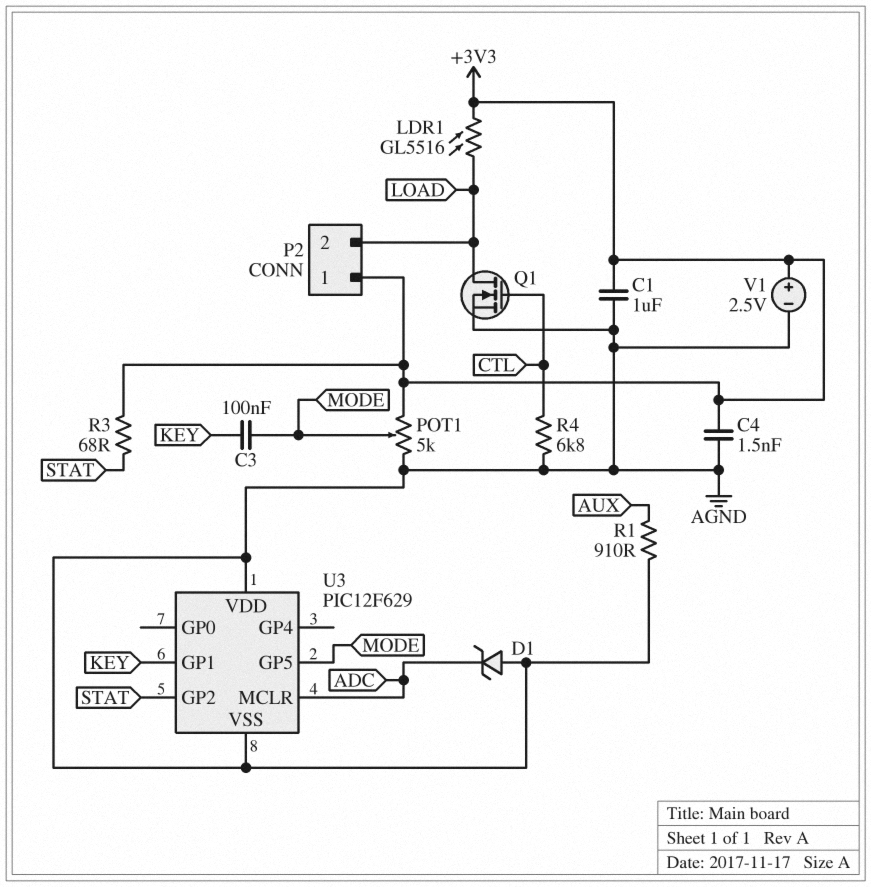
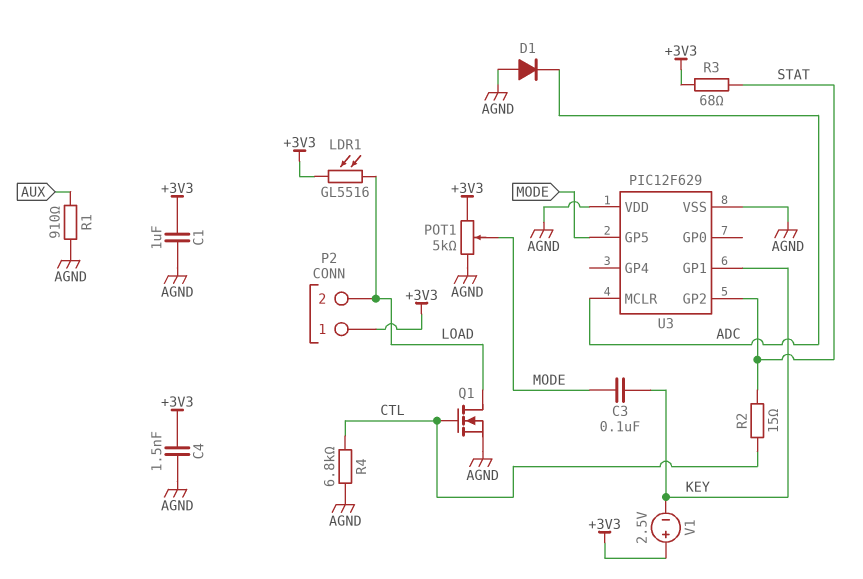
D1: zener (A AGND, K ADC) -> diode (A AGND, K ADC)
R2: none -> 15 (CTL, STAT)
V1: 2.5V (plus +3V3, minus AGND) -> 2.5V (plus +3V3, minus KEY)

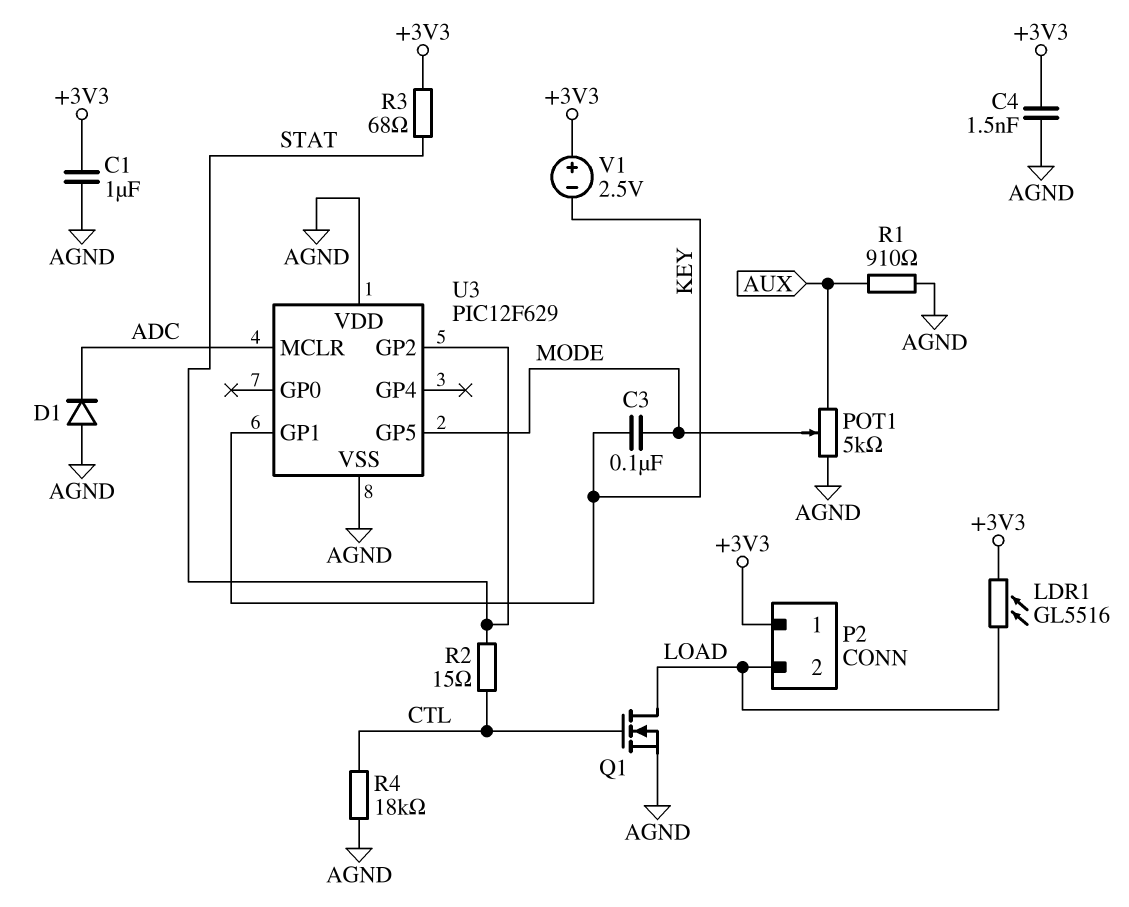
POT1: 5k (+3V3, AGND, wiper MODE) -> 5k (AGND, AUX, wiper MODE)
R4: 6.8k (AGND, CTL) -> 18k (AGND, CTL)

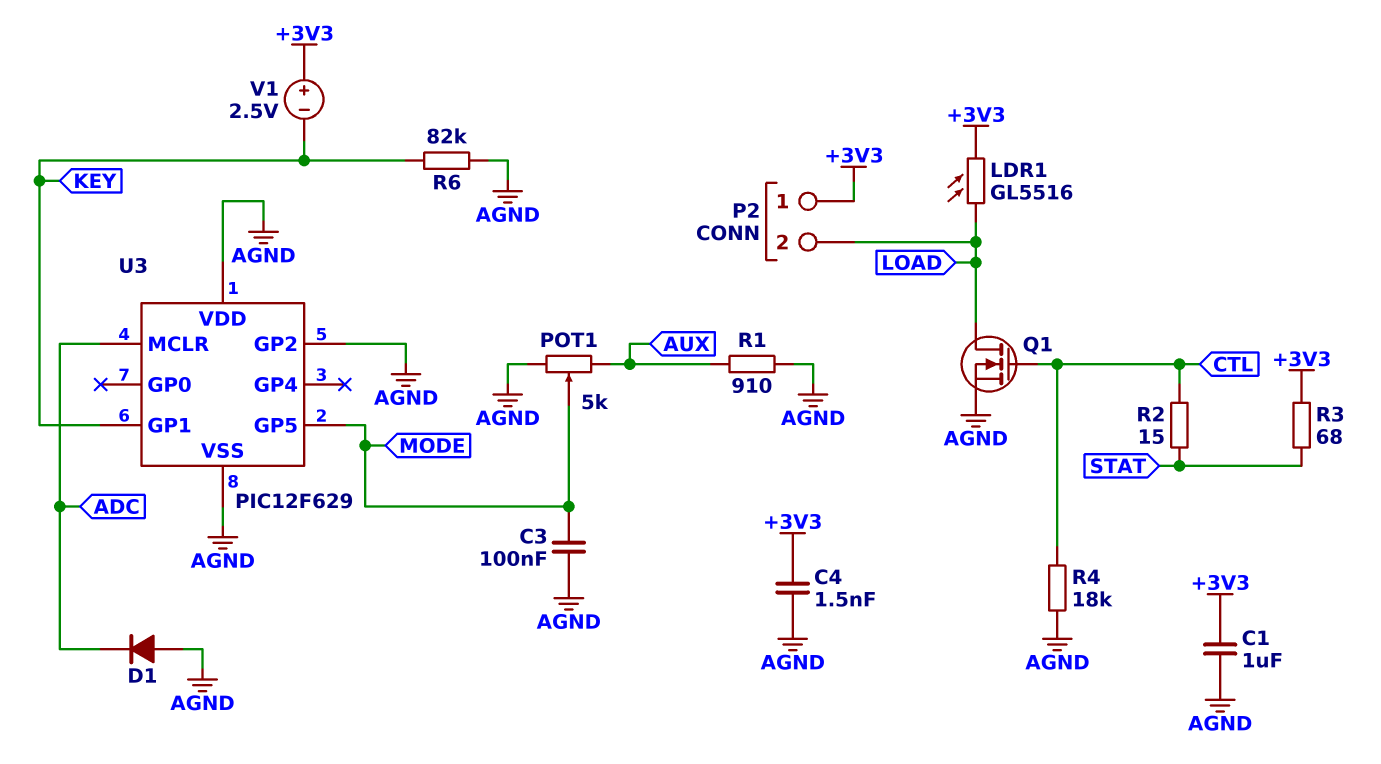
C3: 100nF (KEY, MODE) -> 100nF (AGND, MODE)
R6: none -> 82k (AGND, KEY)
U3 pin GP2: STAT -> AGND

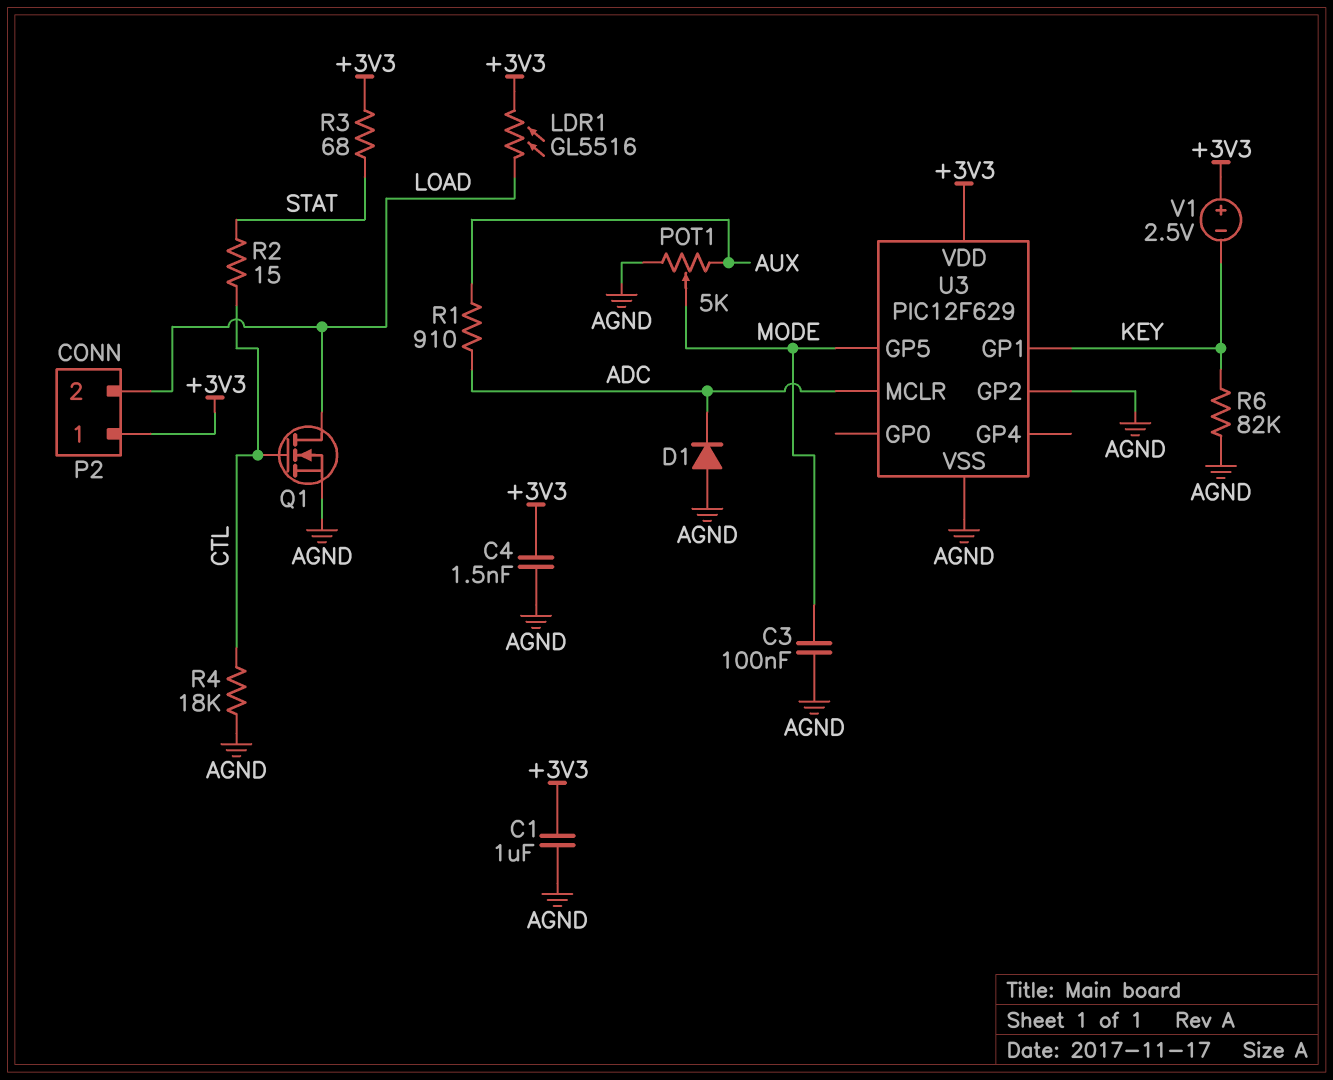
R1: 910 (AGND, AUX) -> 910 (ADC, AUX)
U3 pin VDD: AGND -> +3V3

